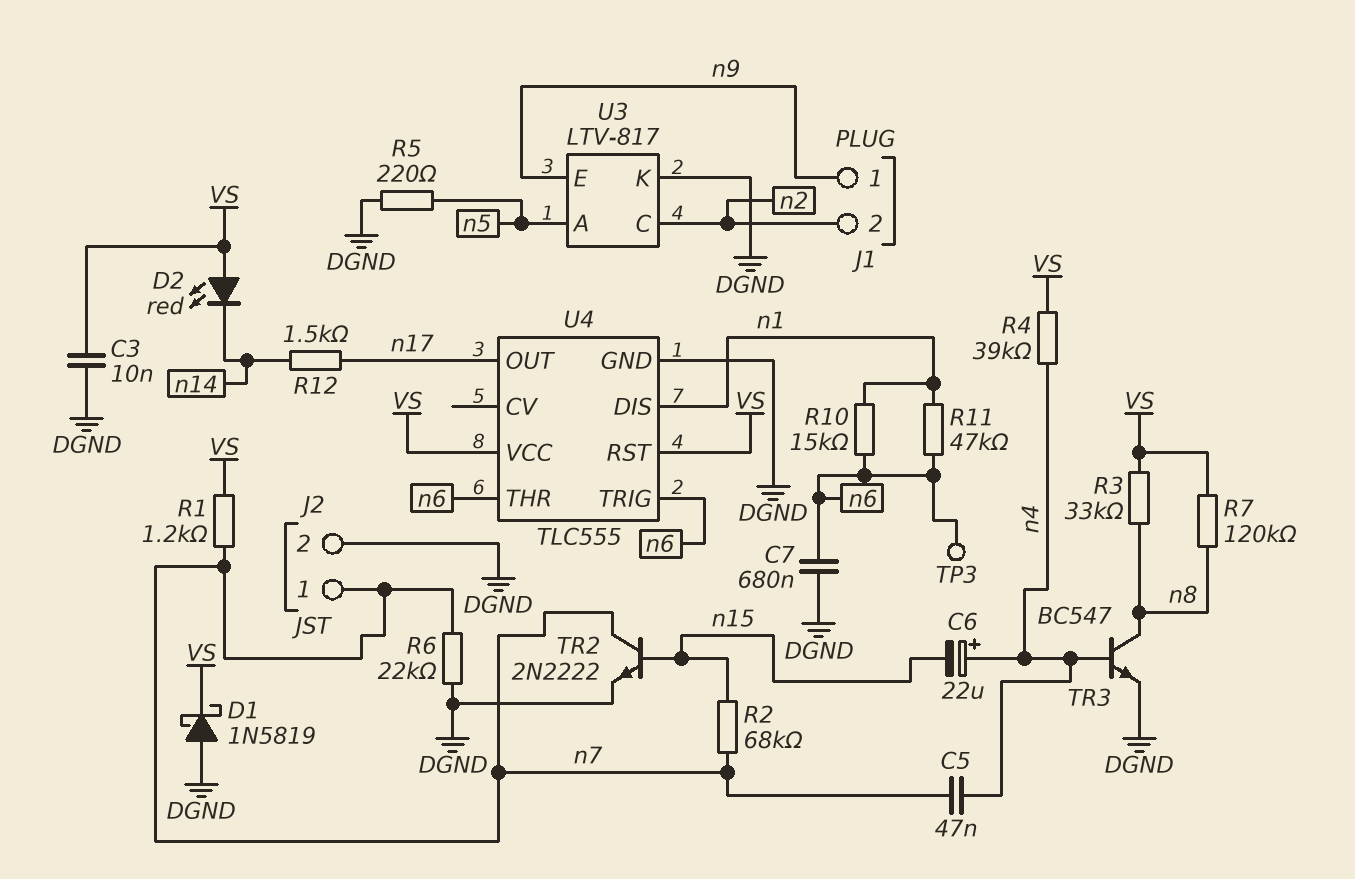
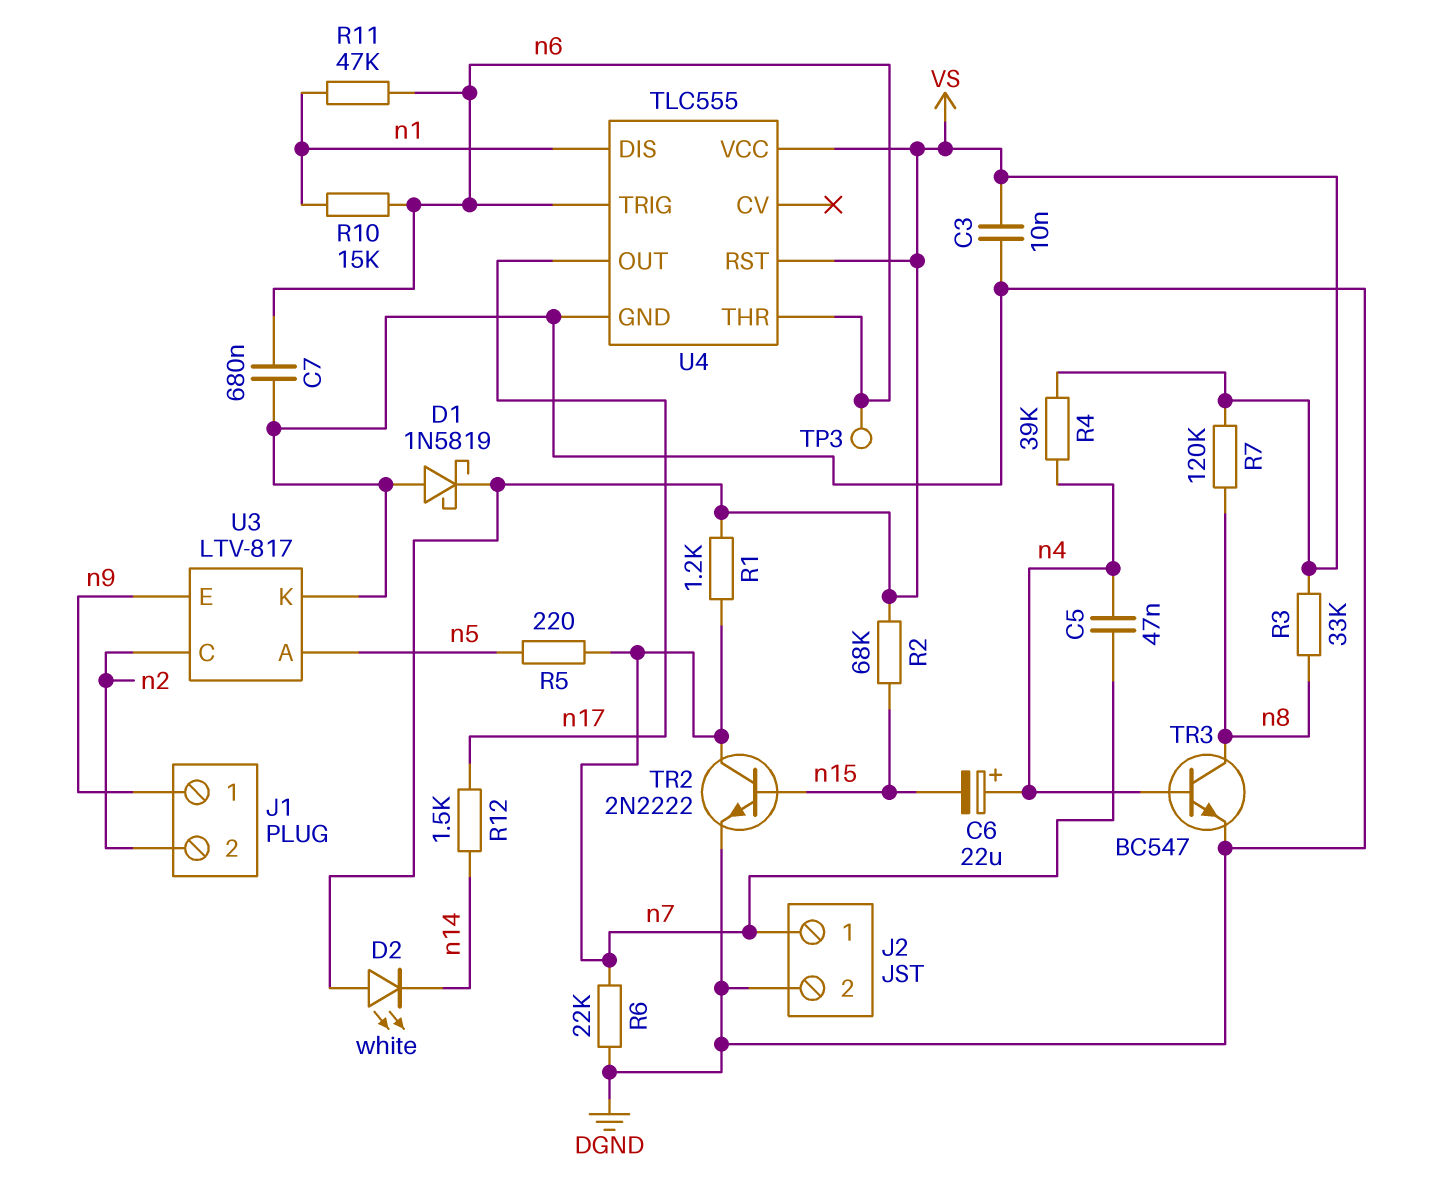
D2: LED red (A VS, K n14) -> LED white (A VS, K n14)
R2: 68k (n7, n15) -> 68k (VS, n15)
R5: 220 (DGND, n5) -> 220 (n5, n7)

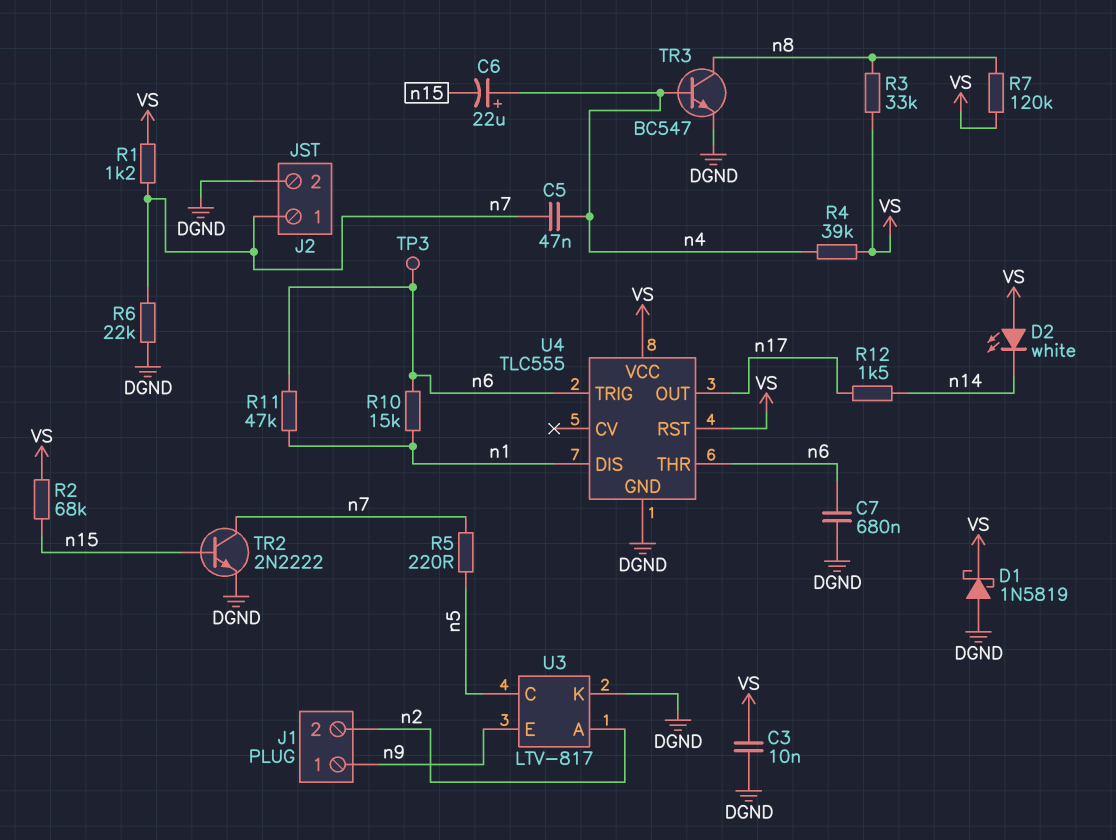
U3 pin A: n5 -> n2
U3 pin C: n2 -> n5

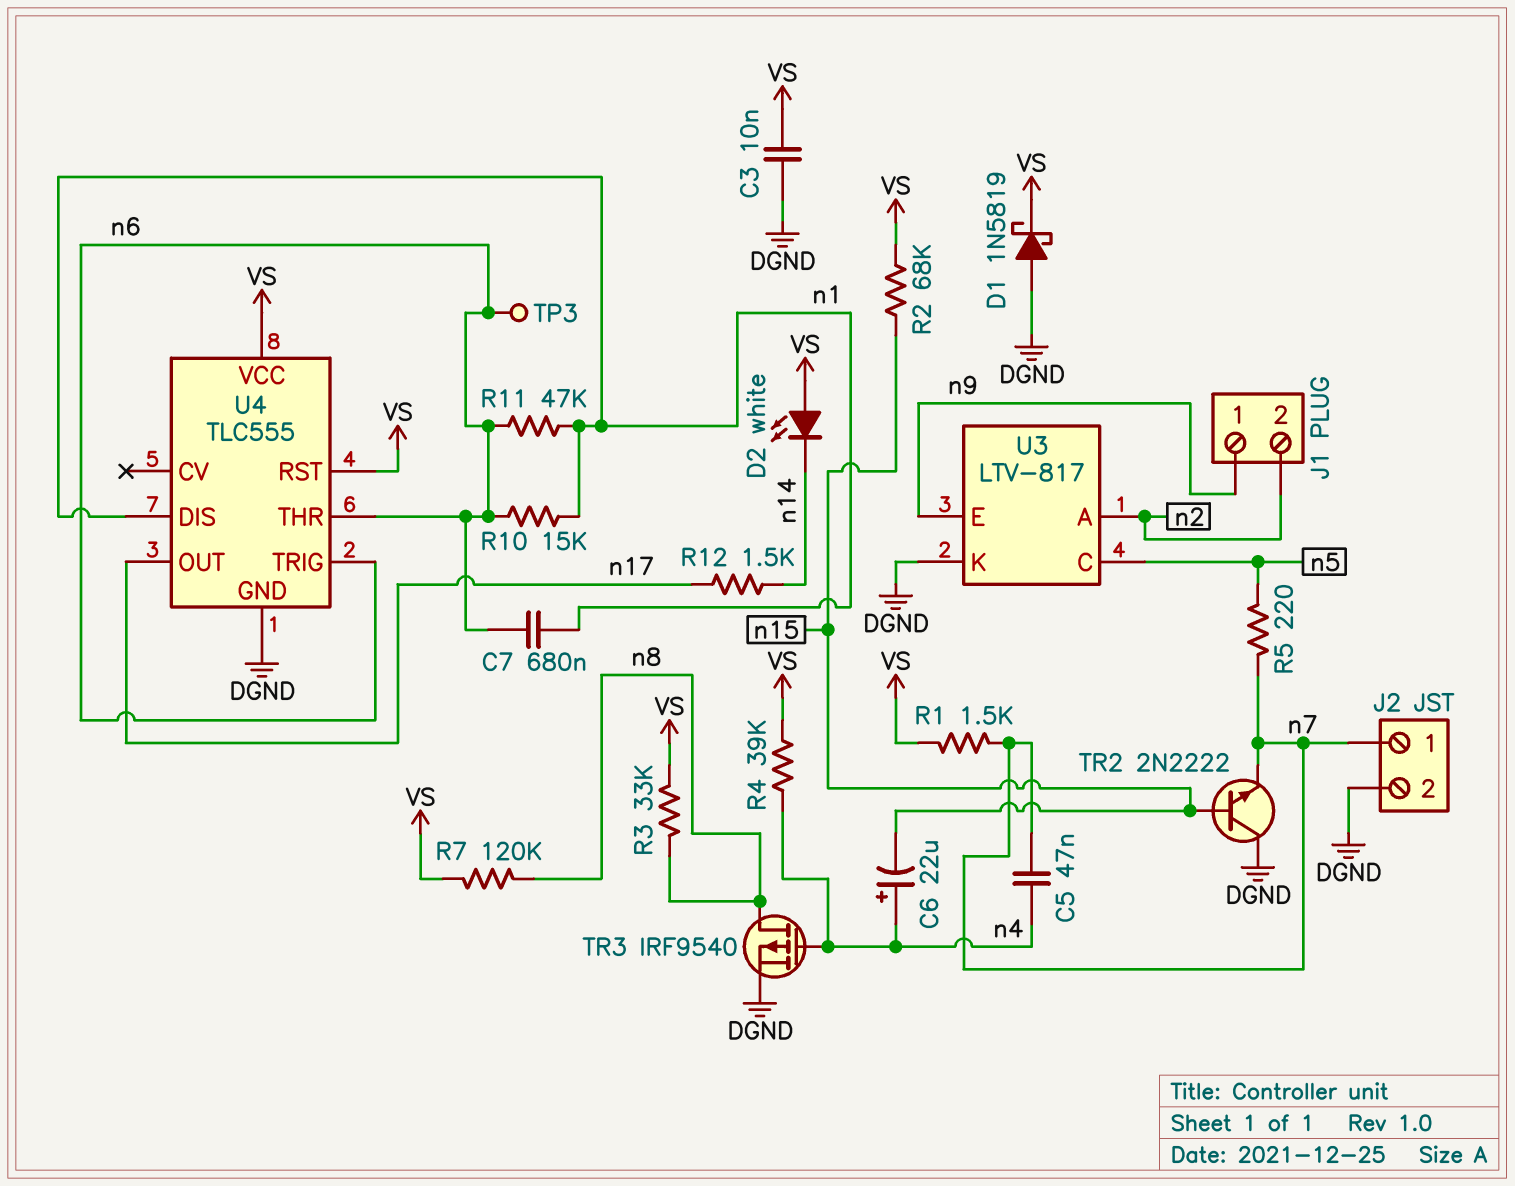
C7: 680nF (DGND, n6) -> 680nF (n1, n6)
R1: 1.2k (VS, n7) -> 1.5k (VS, n7)
R6: 22k (DGND, n7) -> none
TR2: NPN 2N2222 (B n15, C n7, E DGND) -> NPN 2N2222 (B n15, C DGND, E n7)
TR3: NPN BC547 (B n4, C n8, E DGND) -> PMOS IRF9540 (G n4, D n8, S DGND)

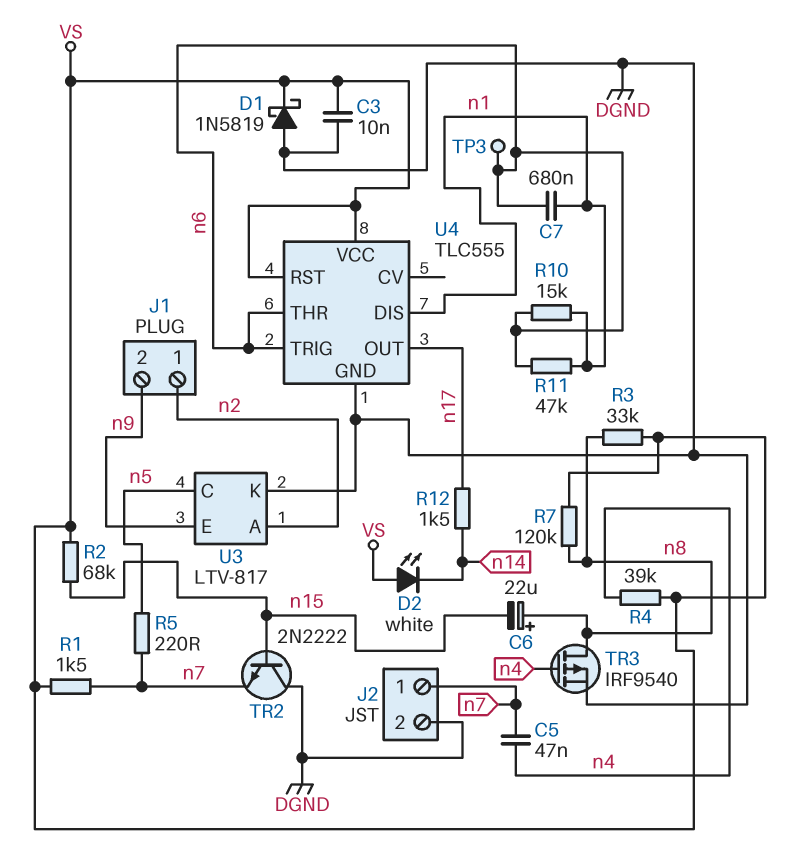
C6: 22uF (plus n4, minus n15) -> 22uF (plus n8, minus n15)
J1 pin 1: n9 -> n2
J1 pin 2: n2 -> n9

